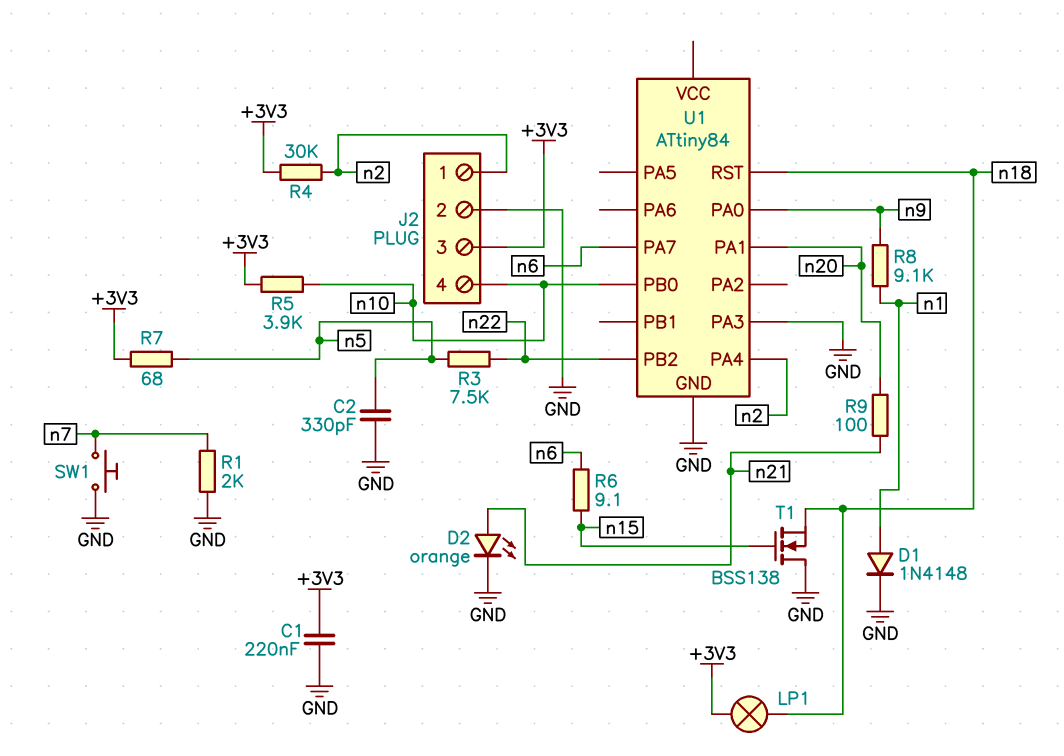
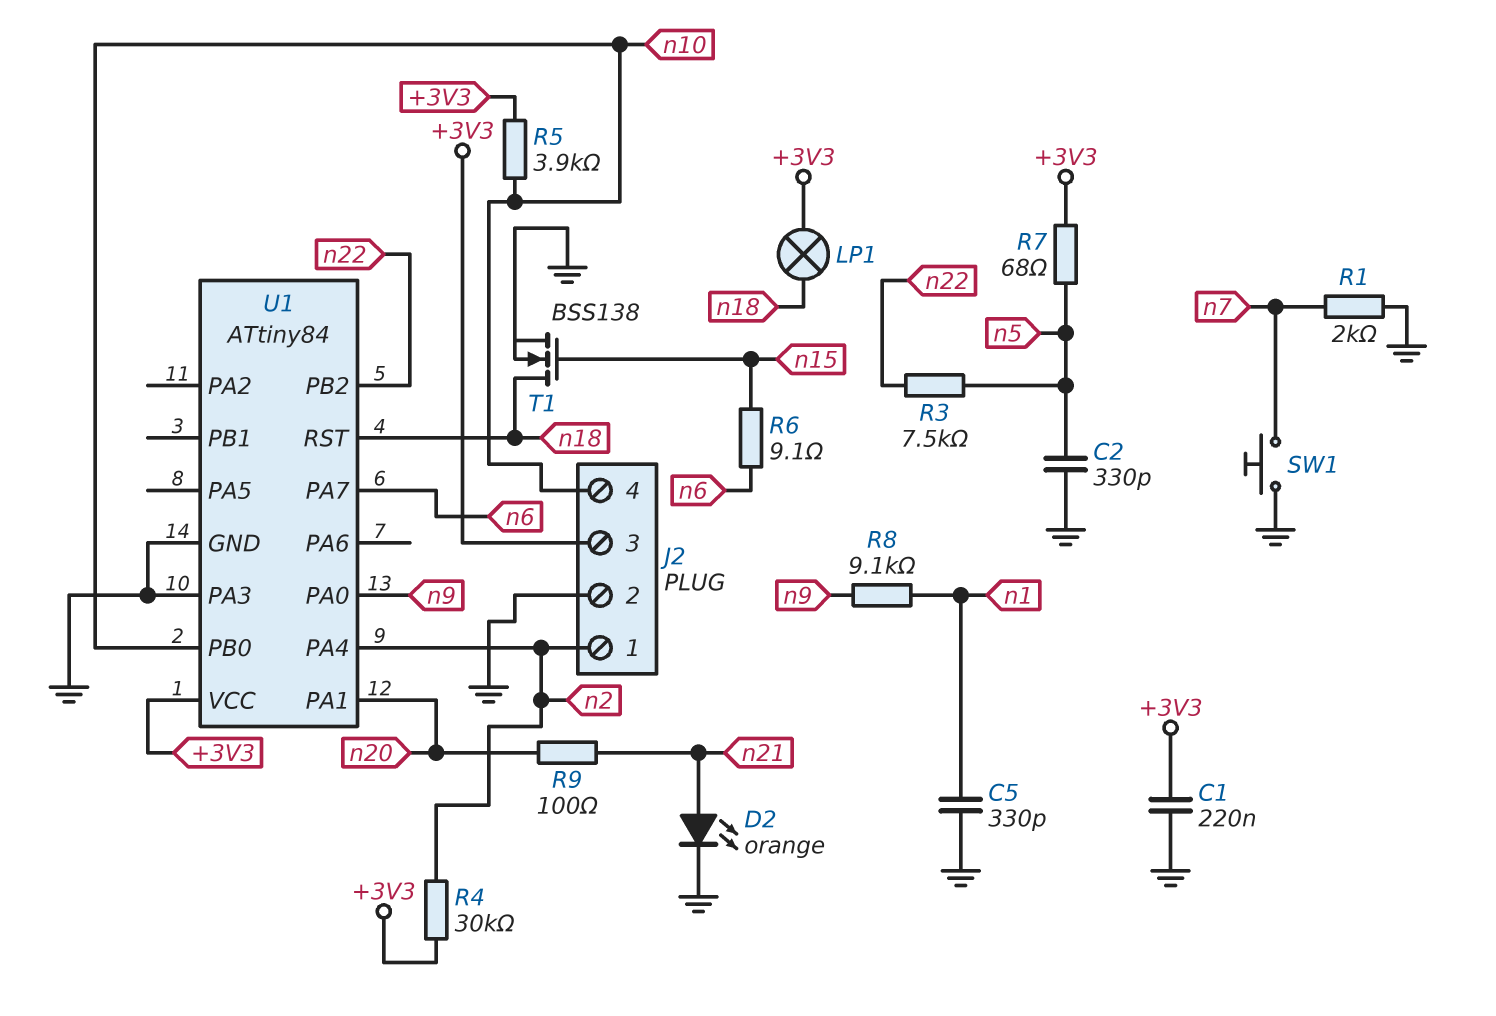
C5: none -> 330pF (GND, n1)
D1: diode 1N4148 (A n1, K GND) -> none
T1: NMOS BSS138 (G n15, D GND, S n18) -> NMOS BSS138 (G n15, D n18, S GND)
U1 pin VCC: none -> +3V3

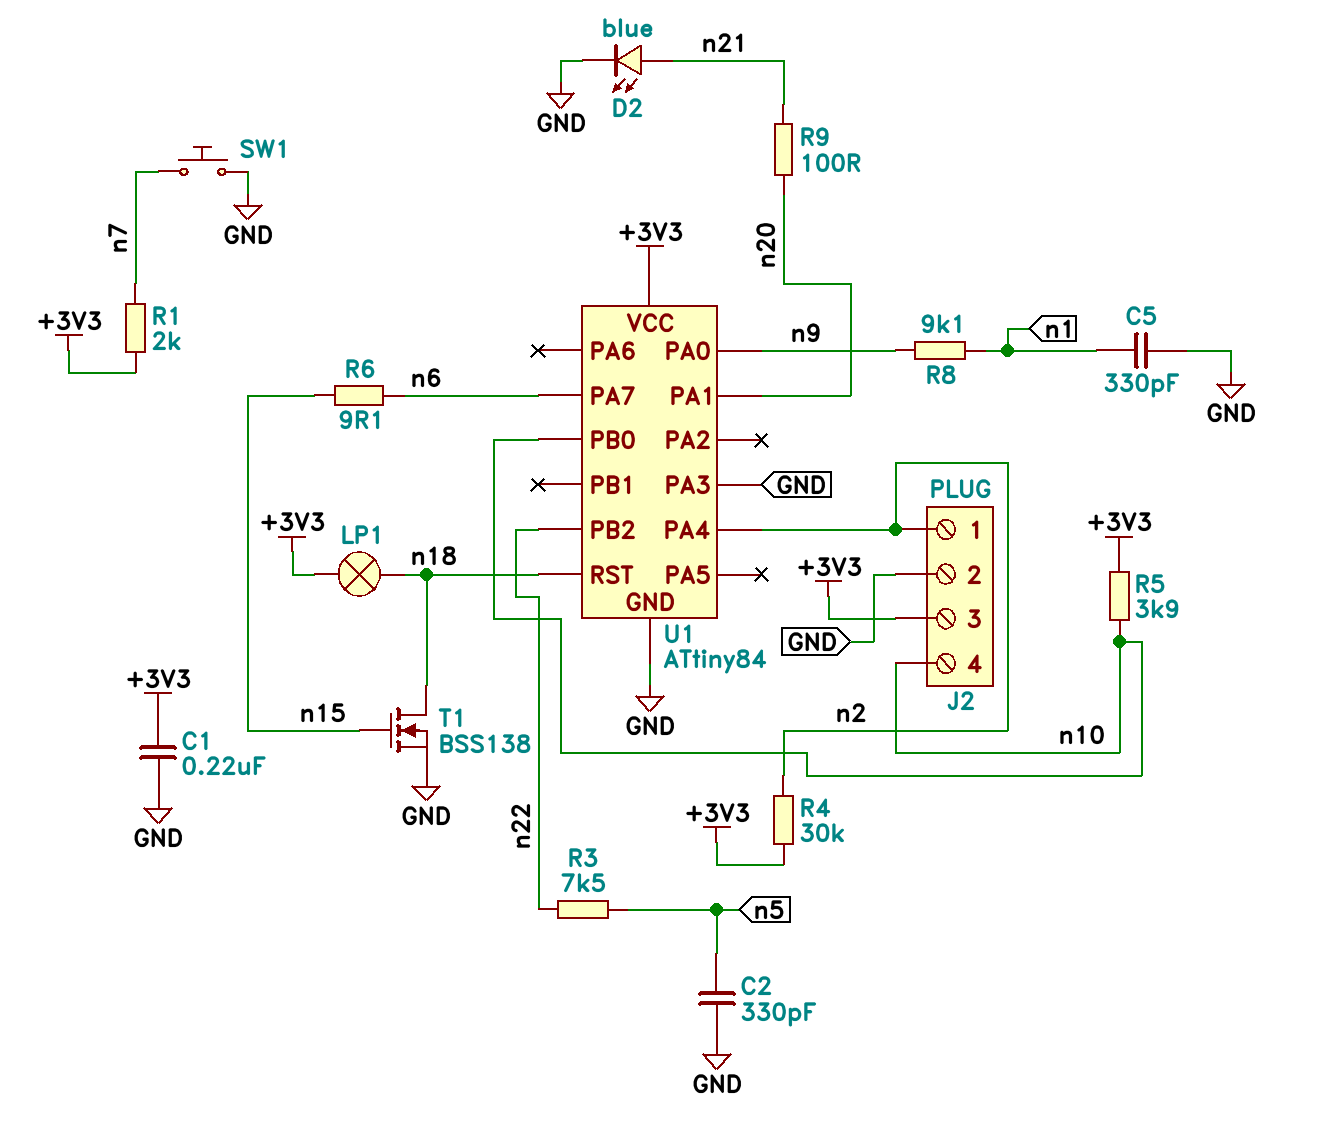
D2: LED orange (A n21, K GND) -> LED blue (A n21, K GND)
R1: 2k (GND, n7) -> 2k (+3V3, n7)
R7: 68 (+3V3, n5) -> none

